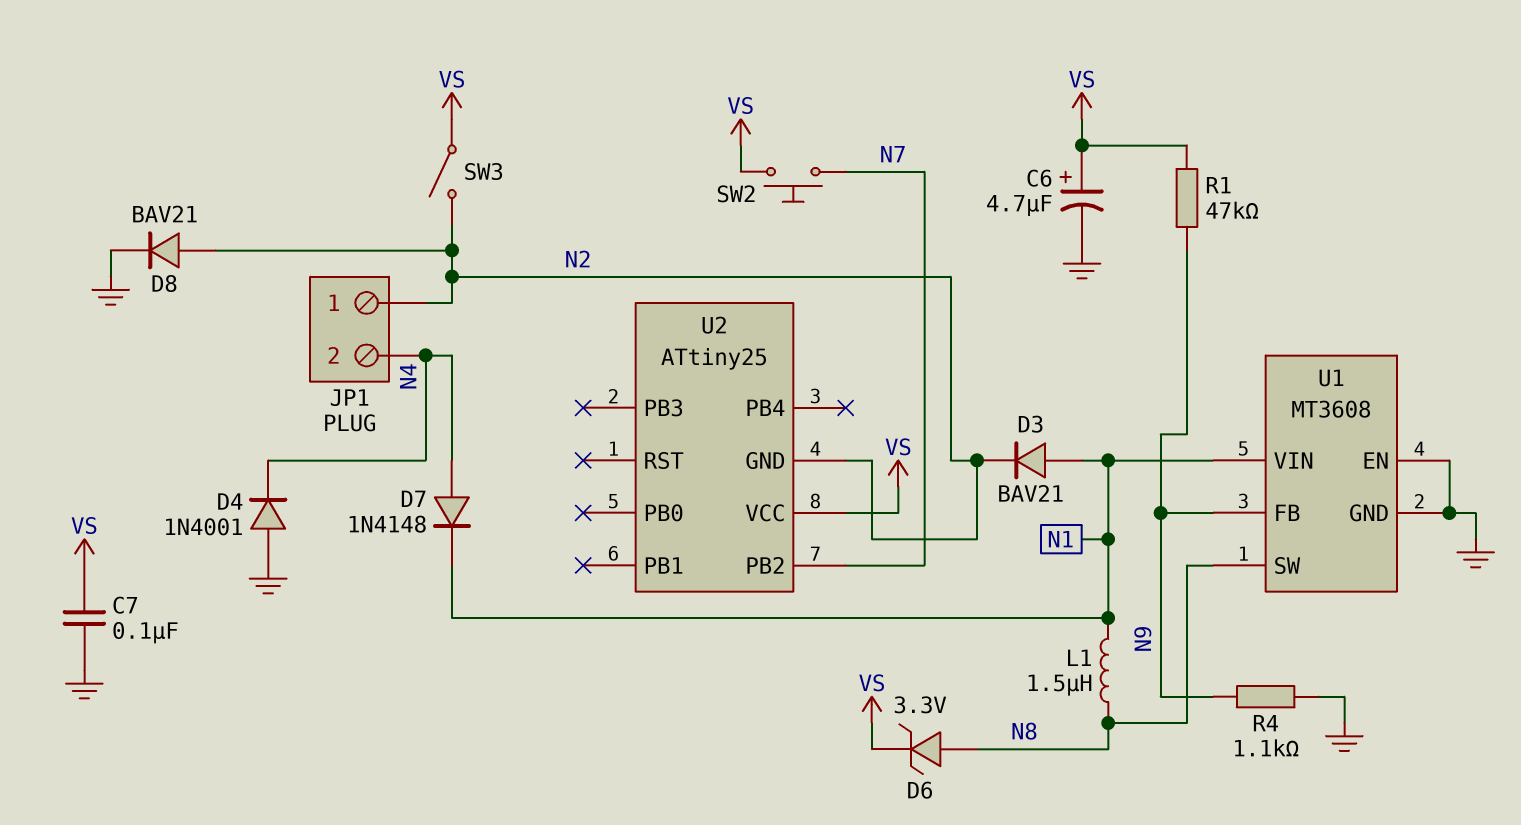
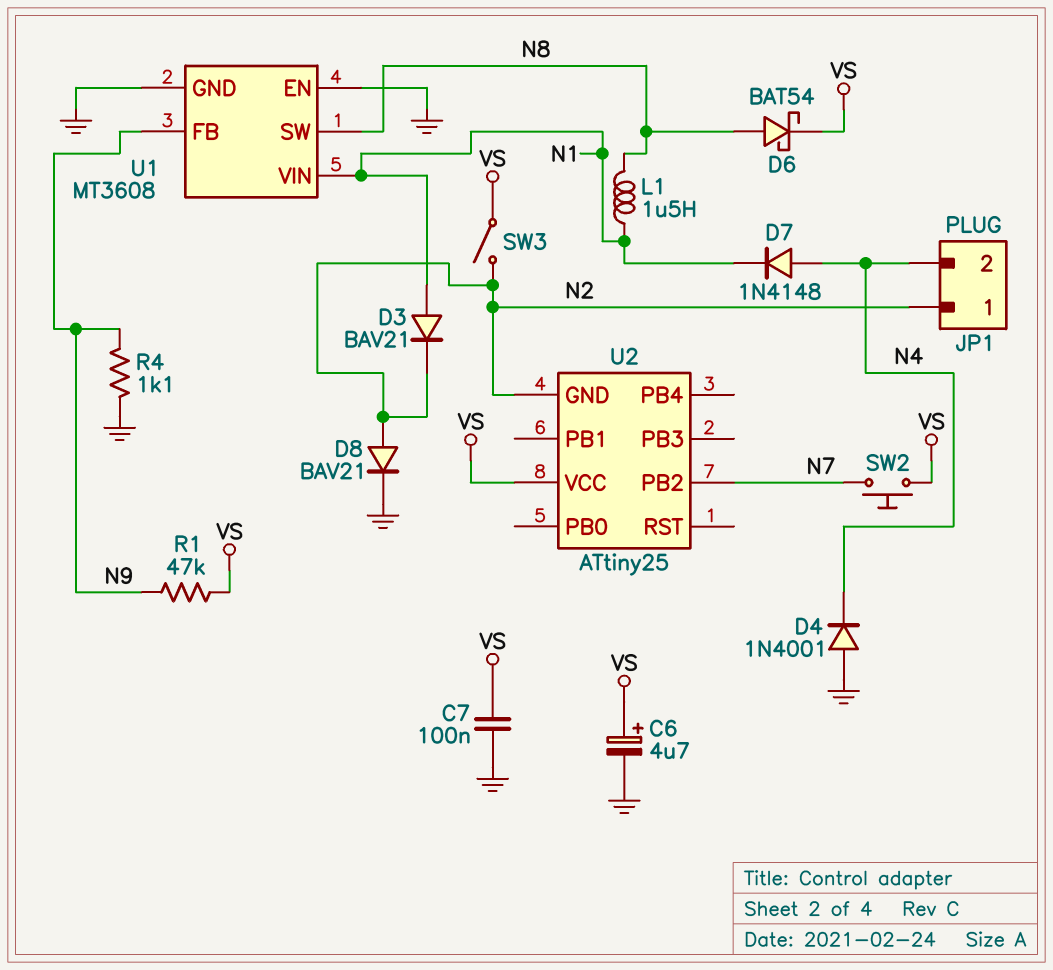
D6: zener 3.3V (A N8, K VS) -> schottky BAT54 (A N8, K VS)

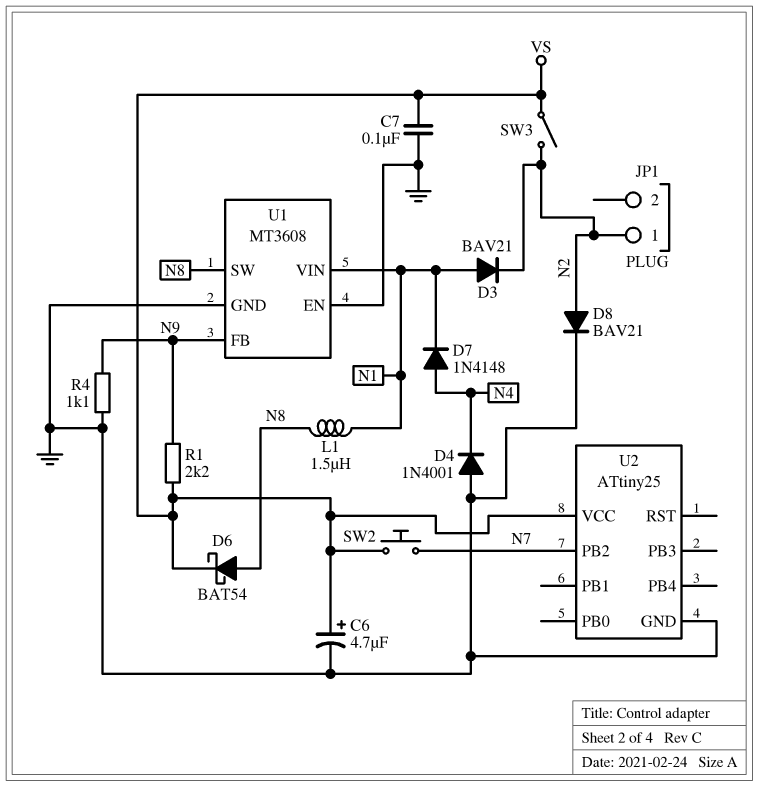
JP1 pin 2: N4 -> none
R1: 47k (N9, VS) -> 2.2k (N9, VS)
U2 pin GND: N2 -> GND

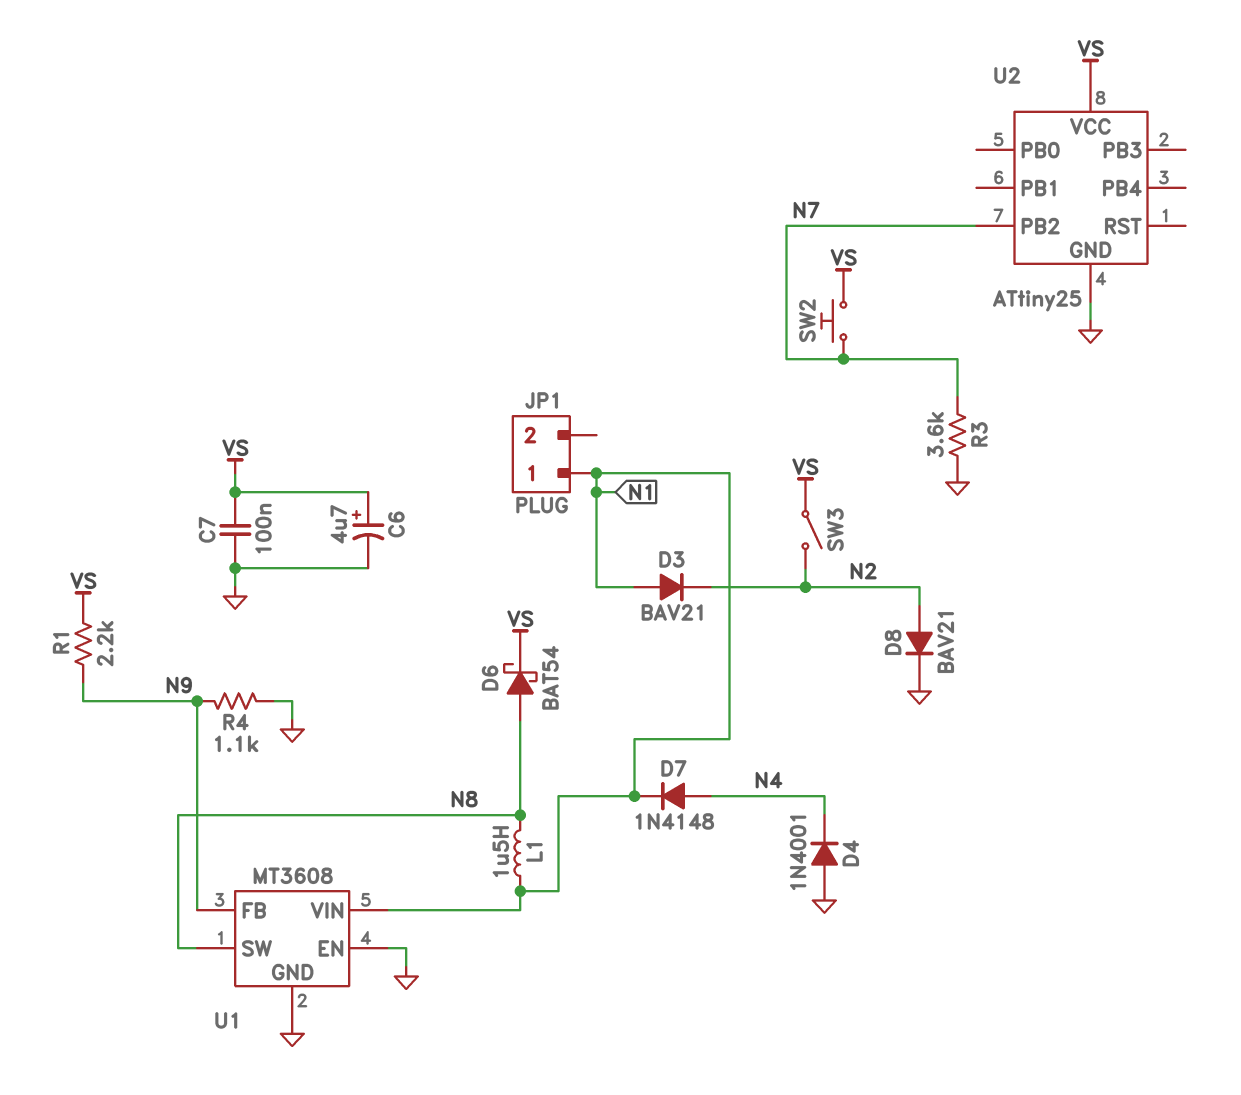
JP1 pin 1: N2 -> N1
R3: none -> 3.6k (GND, N7)

